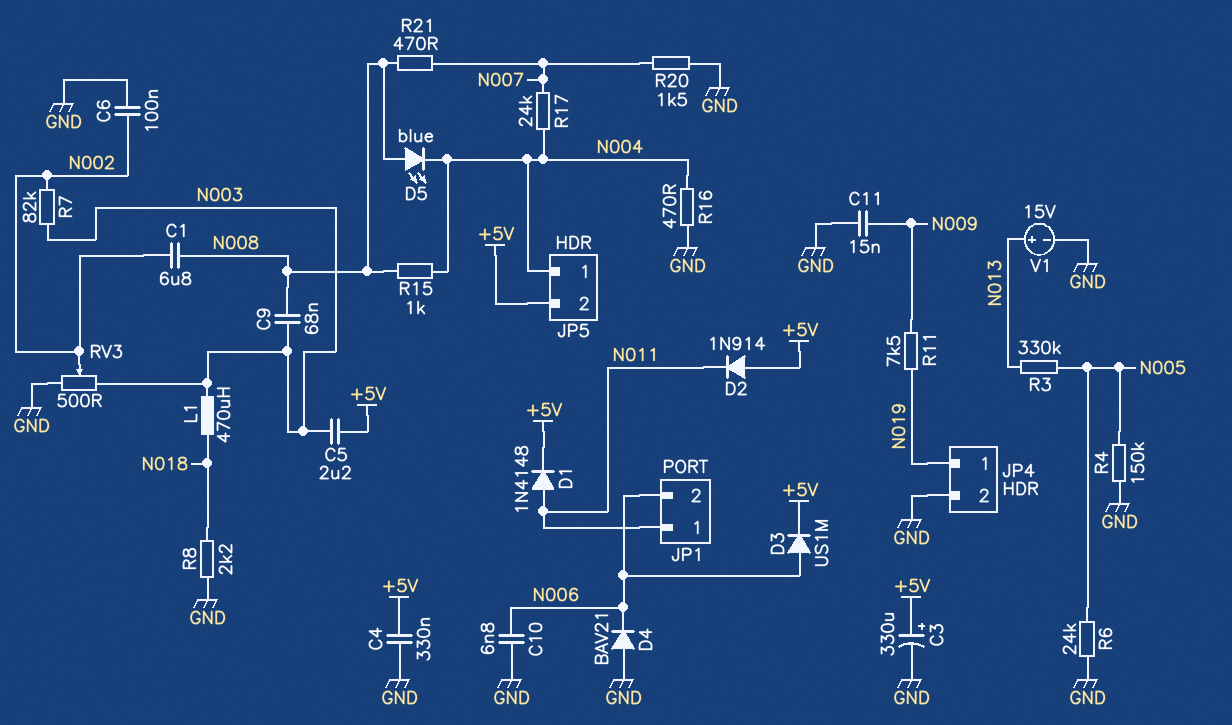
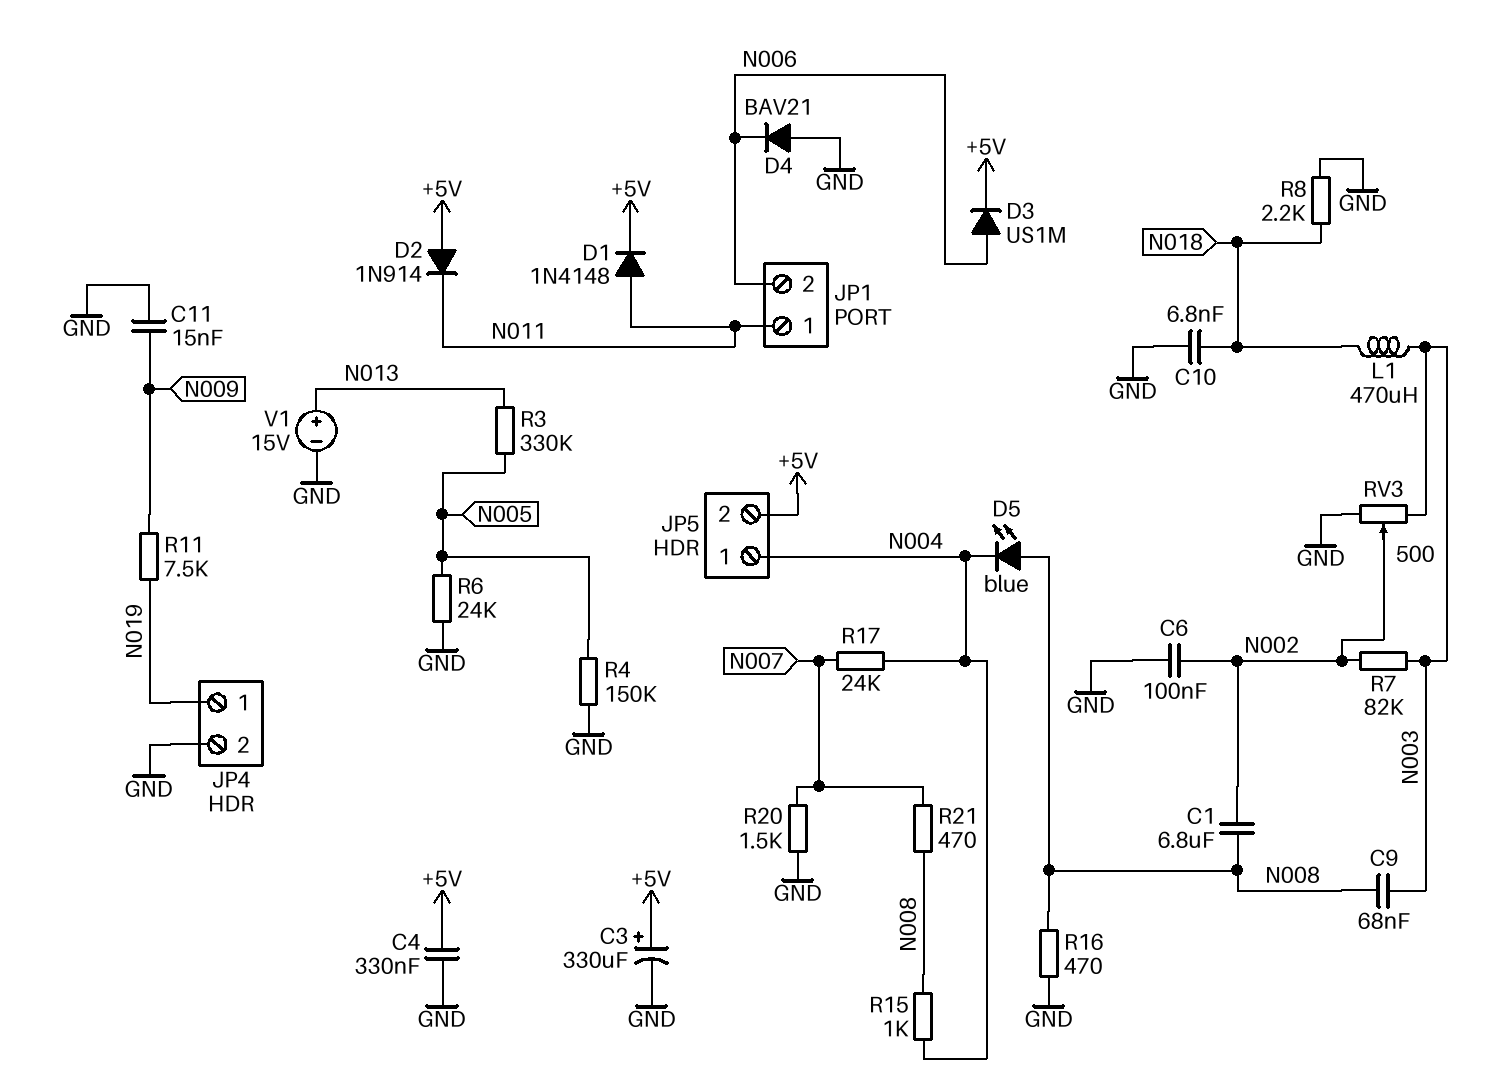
C5: 2.2uF (+5V, N003) -> none
C10: 6.8nF (GND, N006) -> 6.8nF (GND, N018)
R16: 470 (GND, N004) -> 470 (GND, N008)

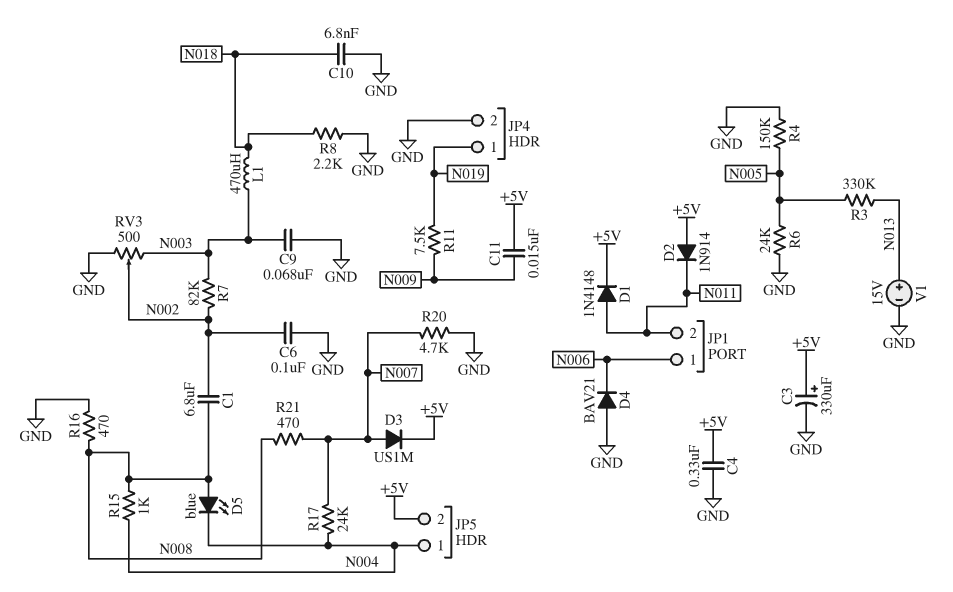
C9: 68nF (N003, N008) -> 68nF (GND, N003)
C11: 15nF (GND, N009) -> 15nF (+5V, N009)
D3: diode US1M (A N006, K +5V) -> diode US1M (A N007, K +5V)
JP1 pin 1: N011 -> N006
JP1 pin 2: N006 -> N011
R20: 1.5k (GND, N007) -> 4.7k (GND, N007)

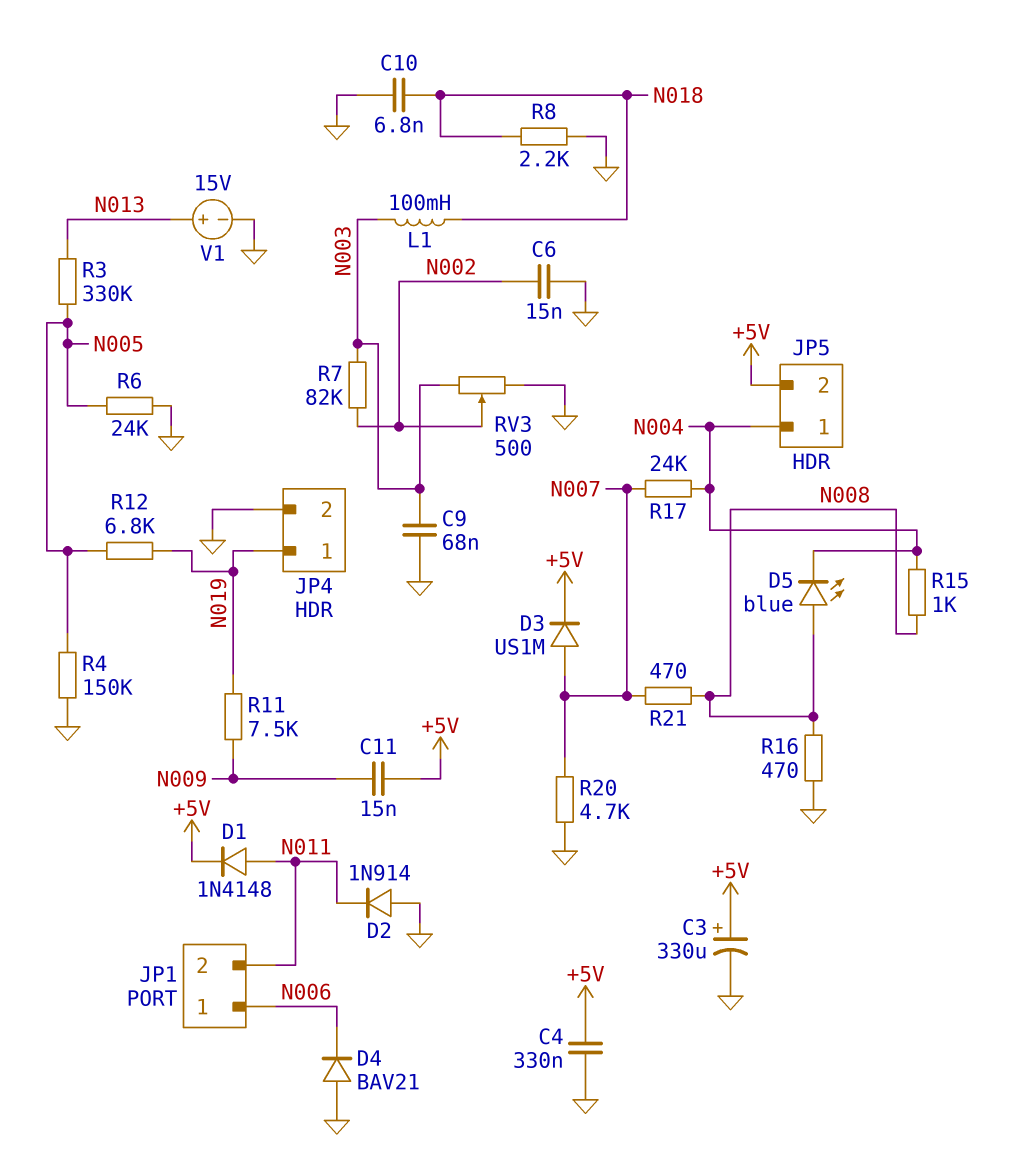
C1: 6.8uF (N002, N008) -> none
C6: 100nF (GND, N002) -> 15nF (GND, N002)
D2: diode 1N914 (A +5V, K N011) -> diode 1N914 (A GND, K N011)
L1: 470uH (N003, N018) -> 100mH (N003, N018)
R12: none -> 6.8k (N005, N019)

